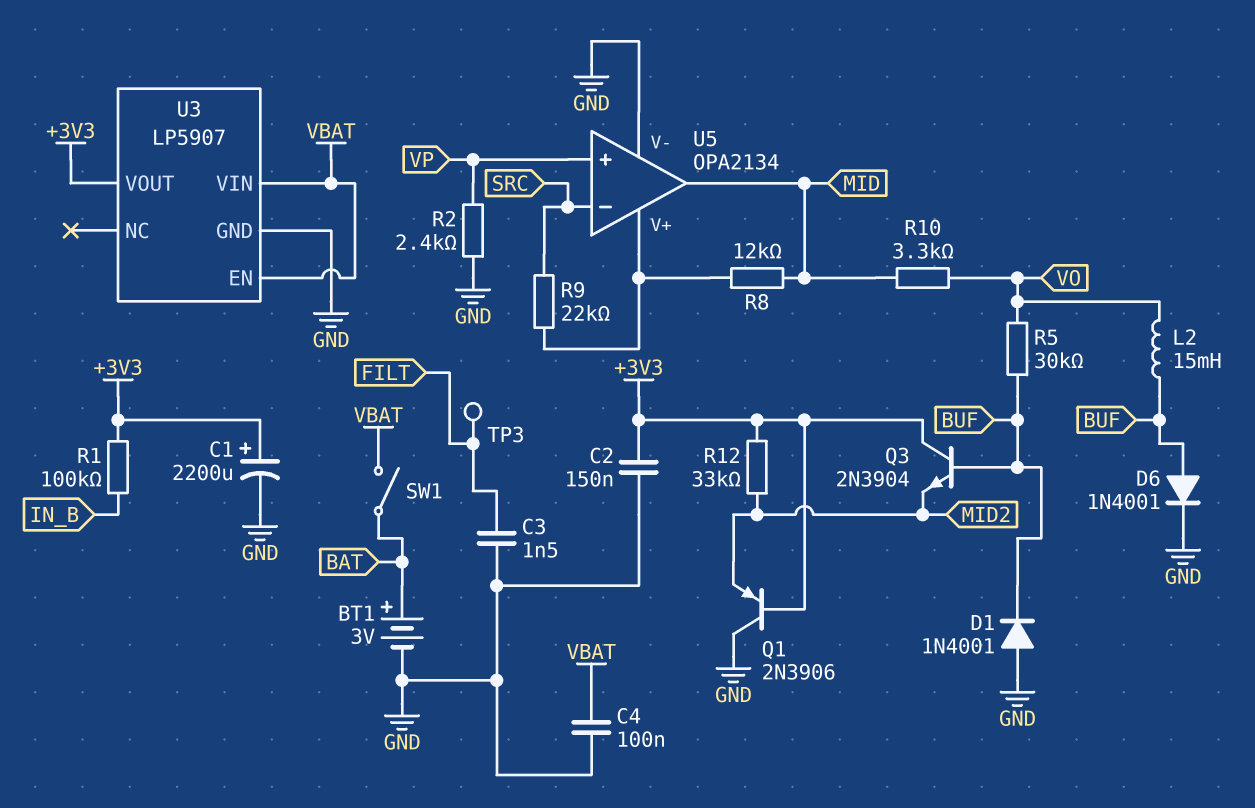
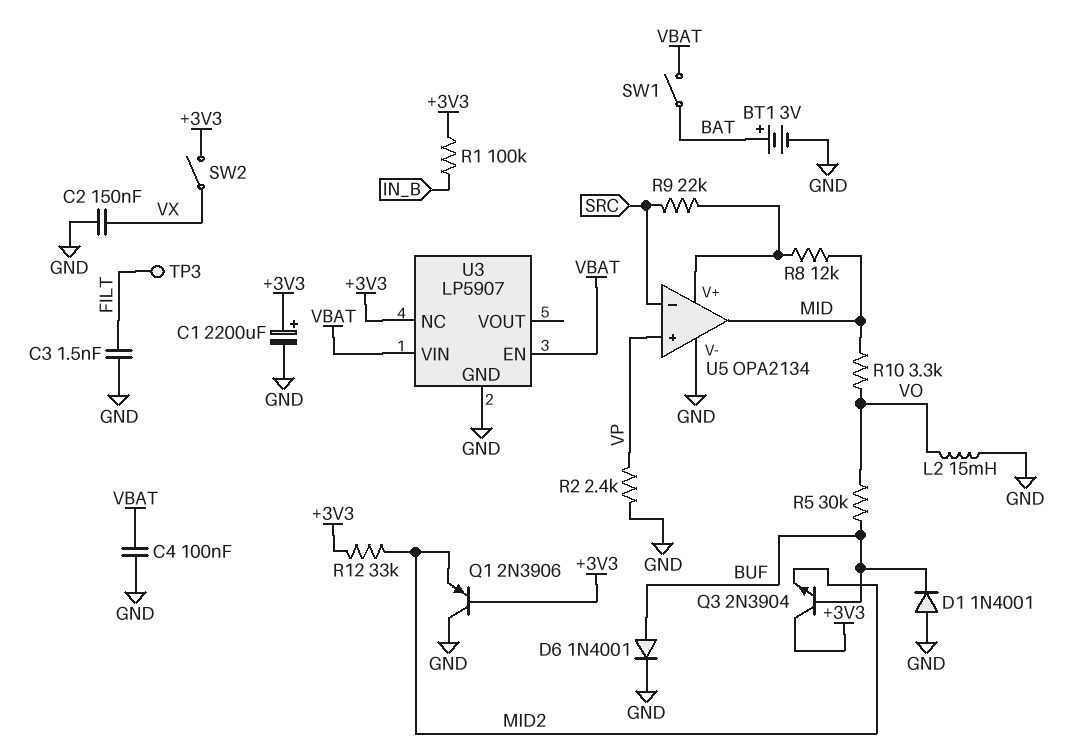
C2: 150nF (+3V3, GND) -> 150nF (GND, VX)
L2: 15mH (BUF, VO) -> 15mH (GND, VO)
SW2: none -> switch (+3V3, VX)
U3 pin NC: none -> +3V3
U3 pin VOUT: +3V3 -> none

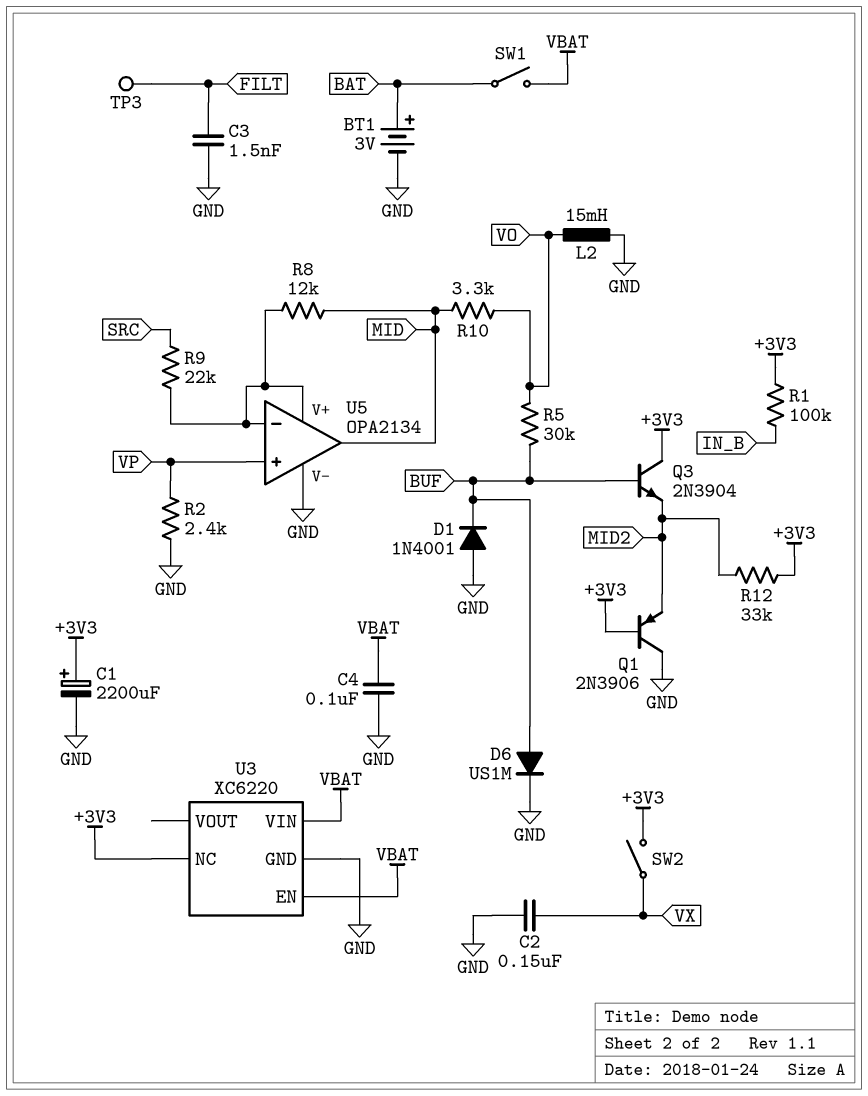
D6: diode 1N4001 (A BUF, K GND) -> diode US1M (A BUF, K GND)
U3: LP5907 -> XC6220
U5 pin in-: SRC -> U5/V+

